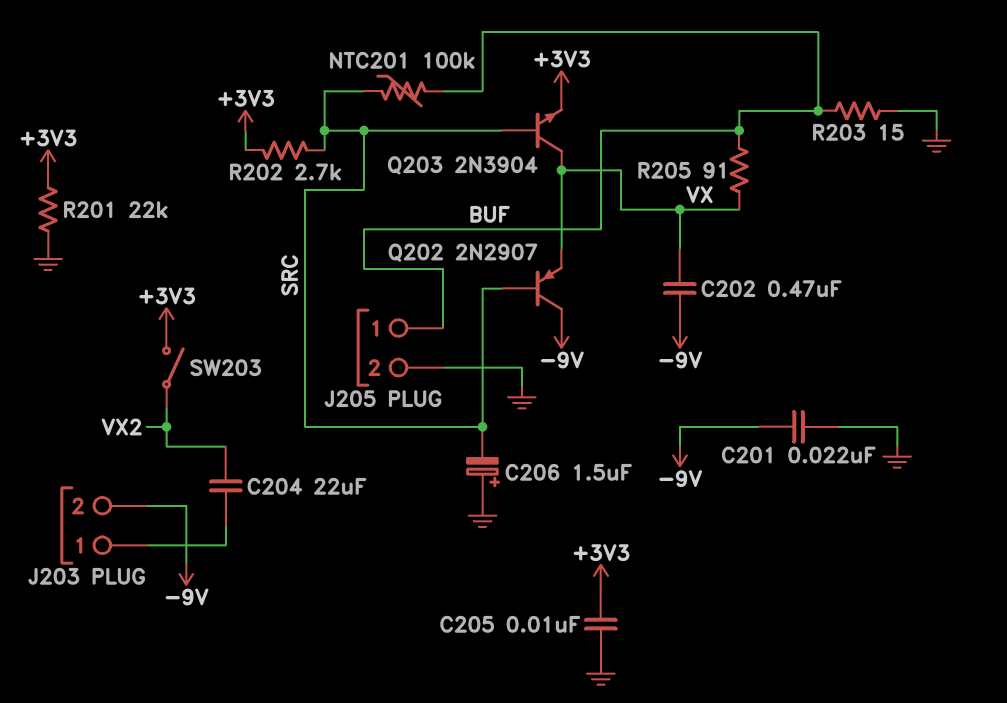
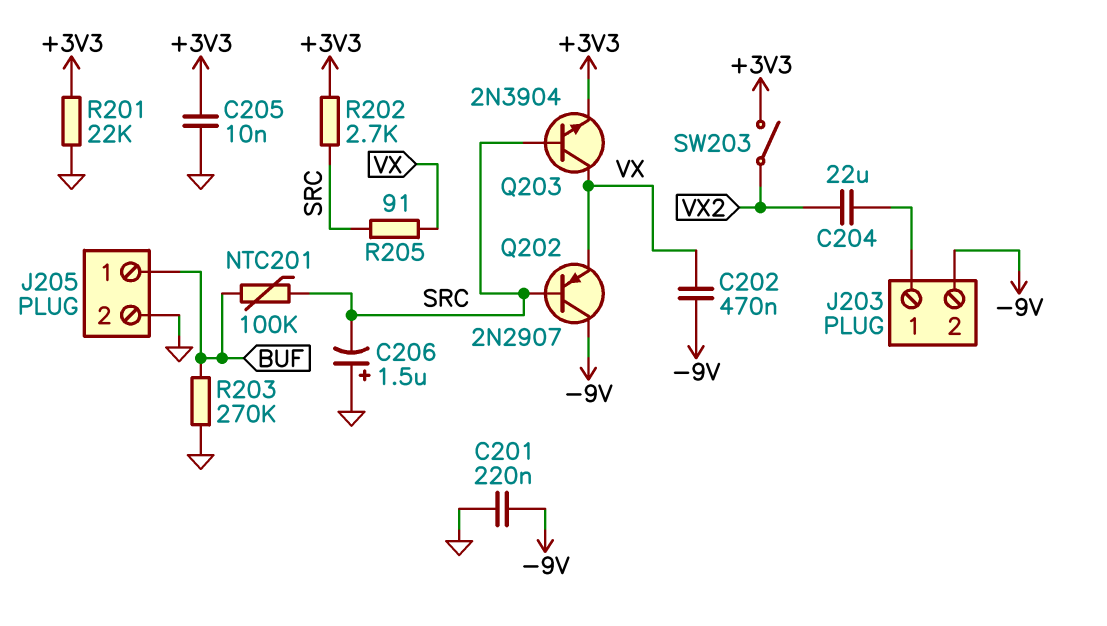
C201: 22nF (-9V, GND) -> 220nF (-9V, GND)
R203: 15 (BUF, GND) -> 270k (BUF, GND)
R205: 91 (BUF, VX) -> 91 (SRC, VX)

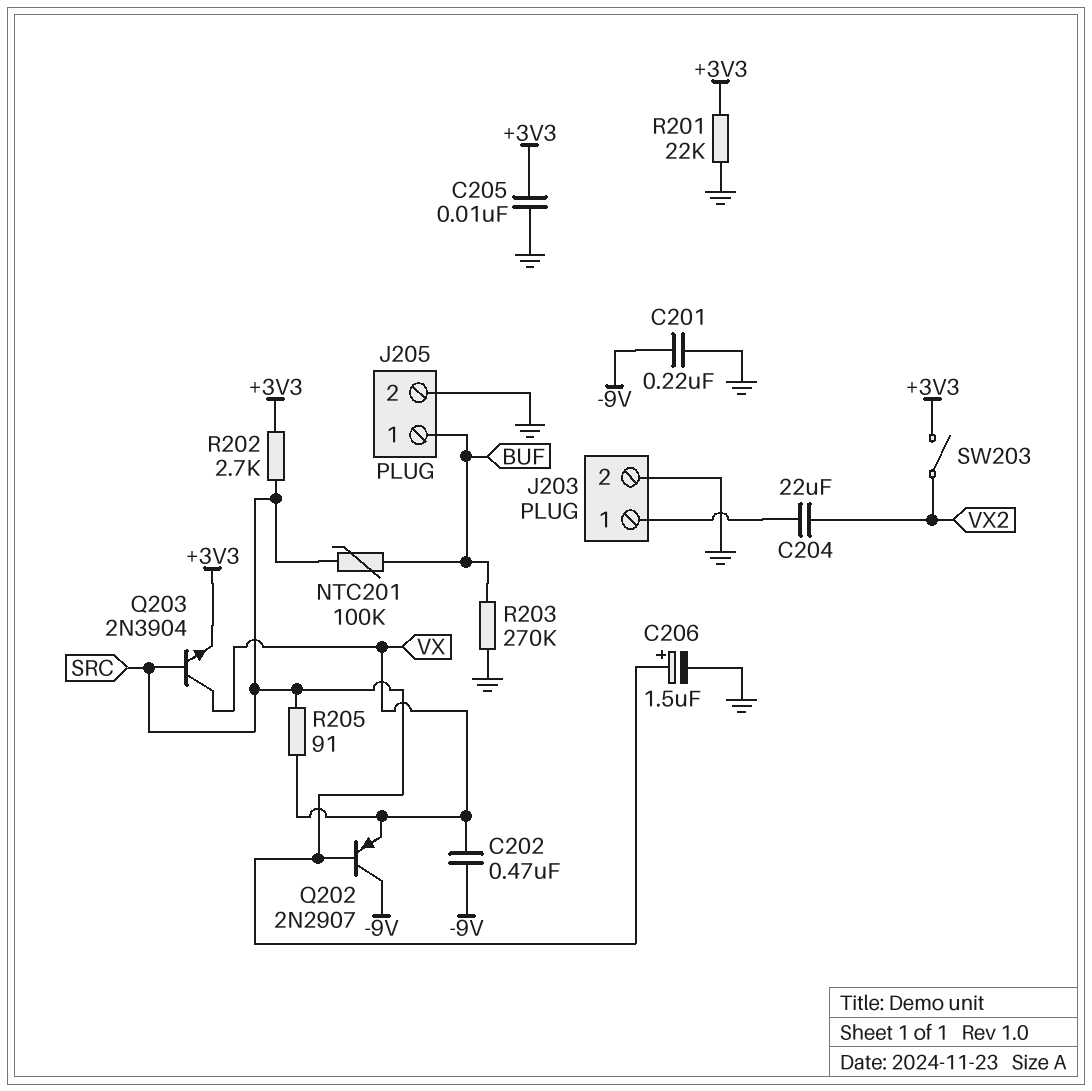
C206: 1.5uF (plus GND, minus SRC) -> 1.5uF (plus SRC, minus GND)
J203 pin 2: -9V -> GND

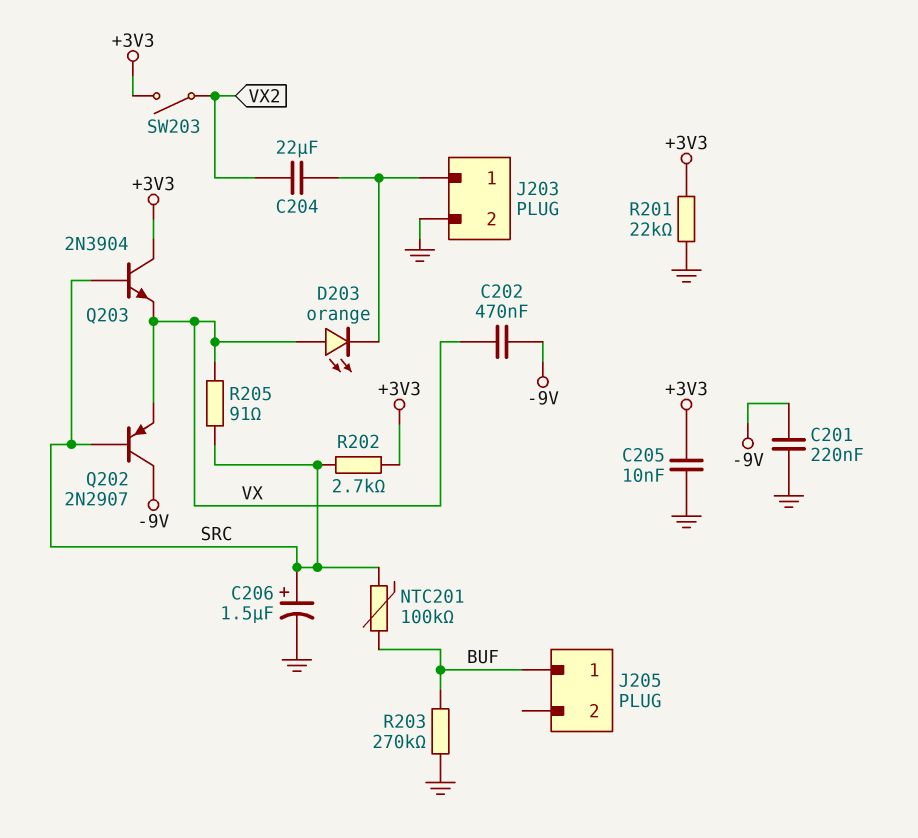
D203: none -> LED orange (A VX, K J203/1)
J205 pin 2: GND -> none
Q203: NPN 2N3904 (B SRC, C VX, E +3V3) -> NPN 2N3904 (B SRC, C +3V3, E VX)

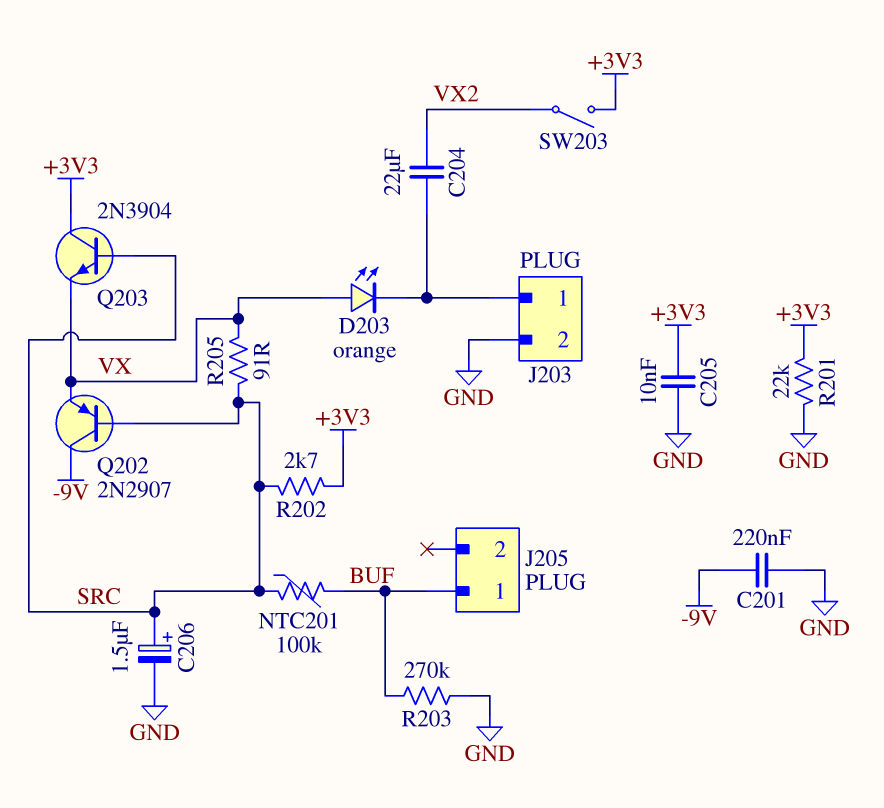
C202: 470nF (-9V, VX) -> none

